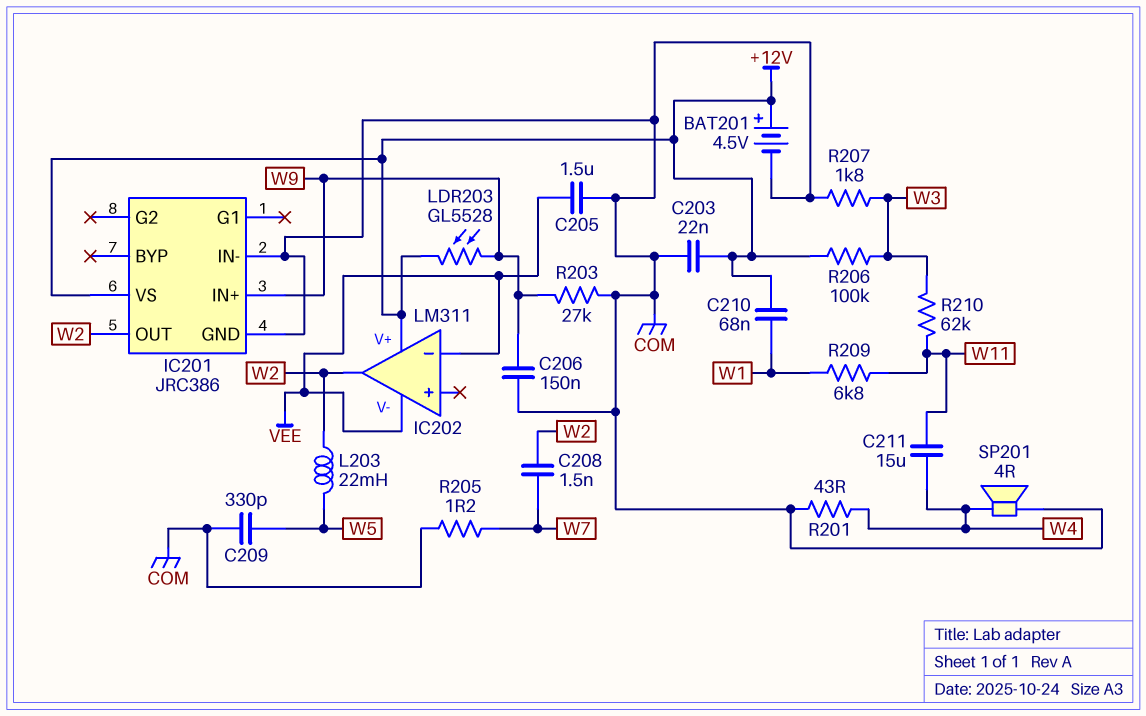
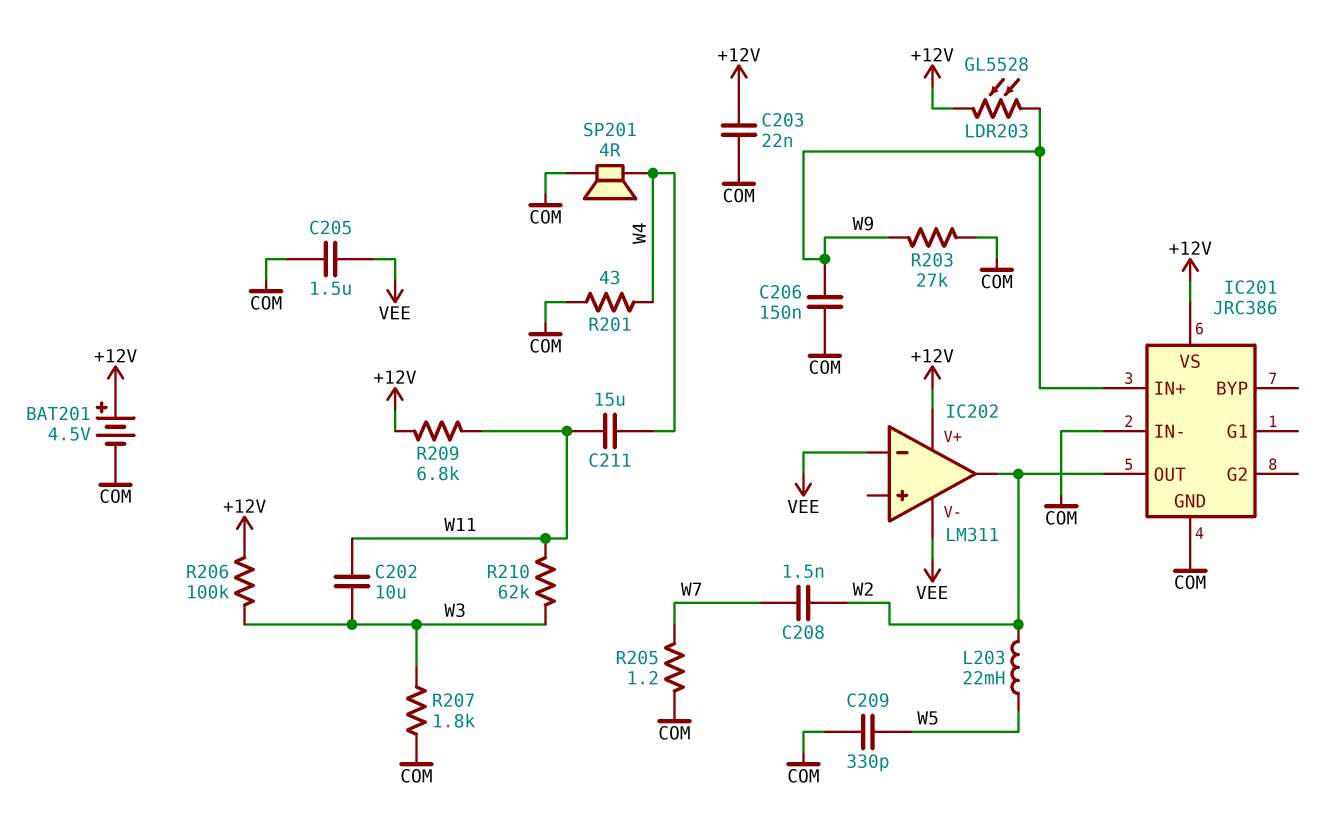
C202: none -> 10uF (W3, W11)
C210: 68nF (+12V, W1) -> none
R209: 6.8k (W1, W11) -> 6.8k (+12V, W11)

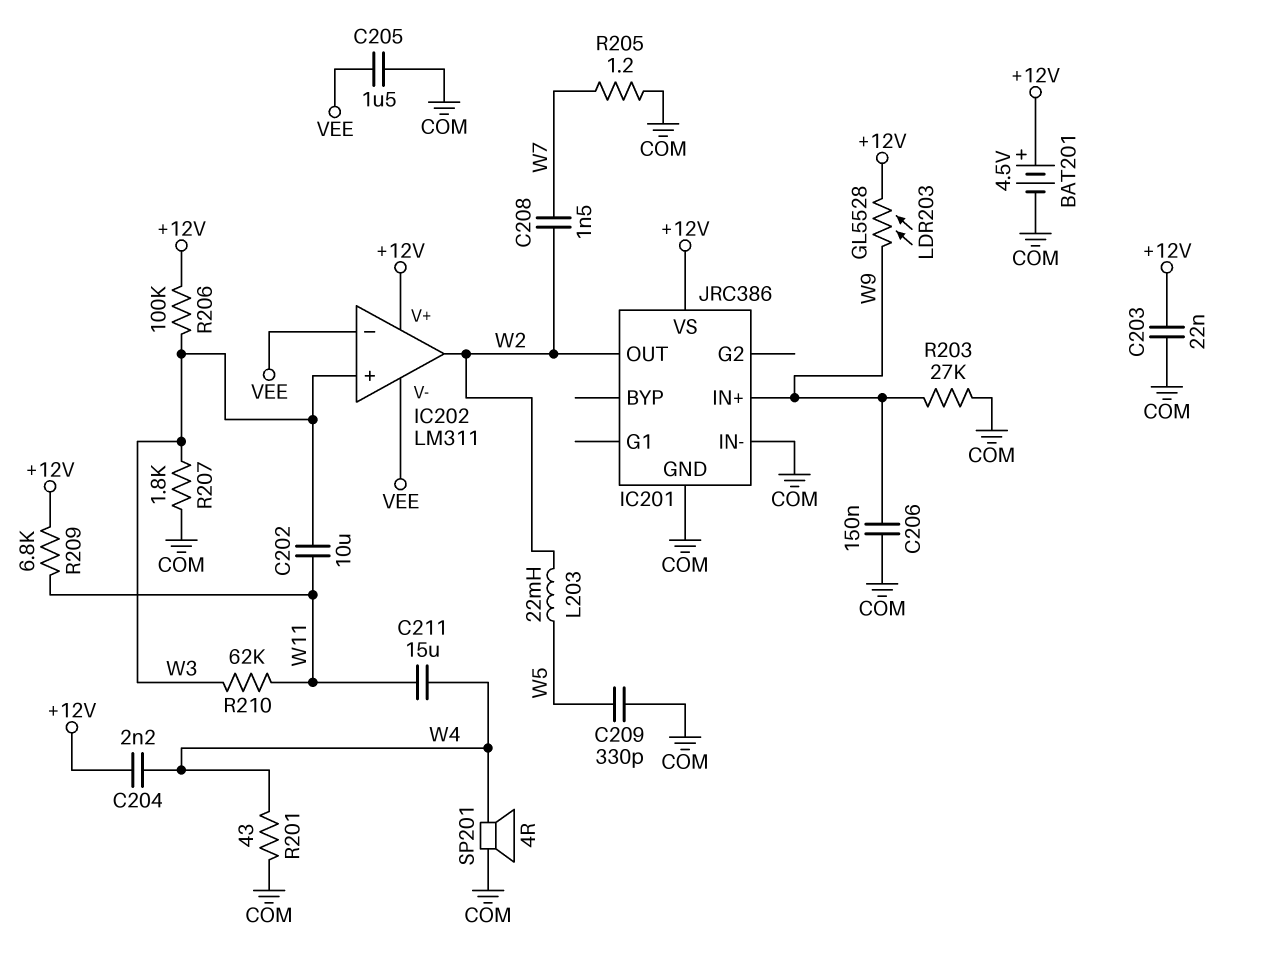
C204: none -> 2.2nF (+12V, W4)
IC202 pin in+: none -> W3

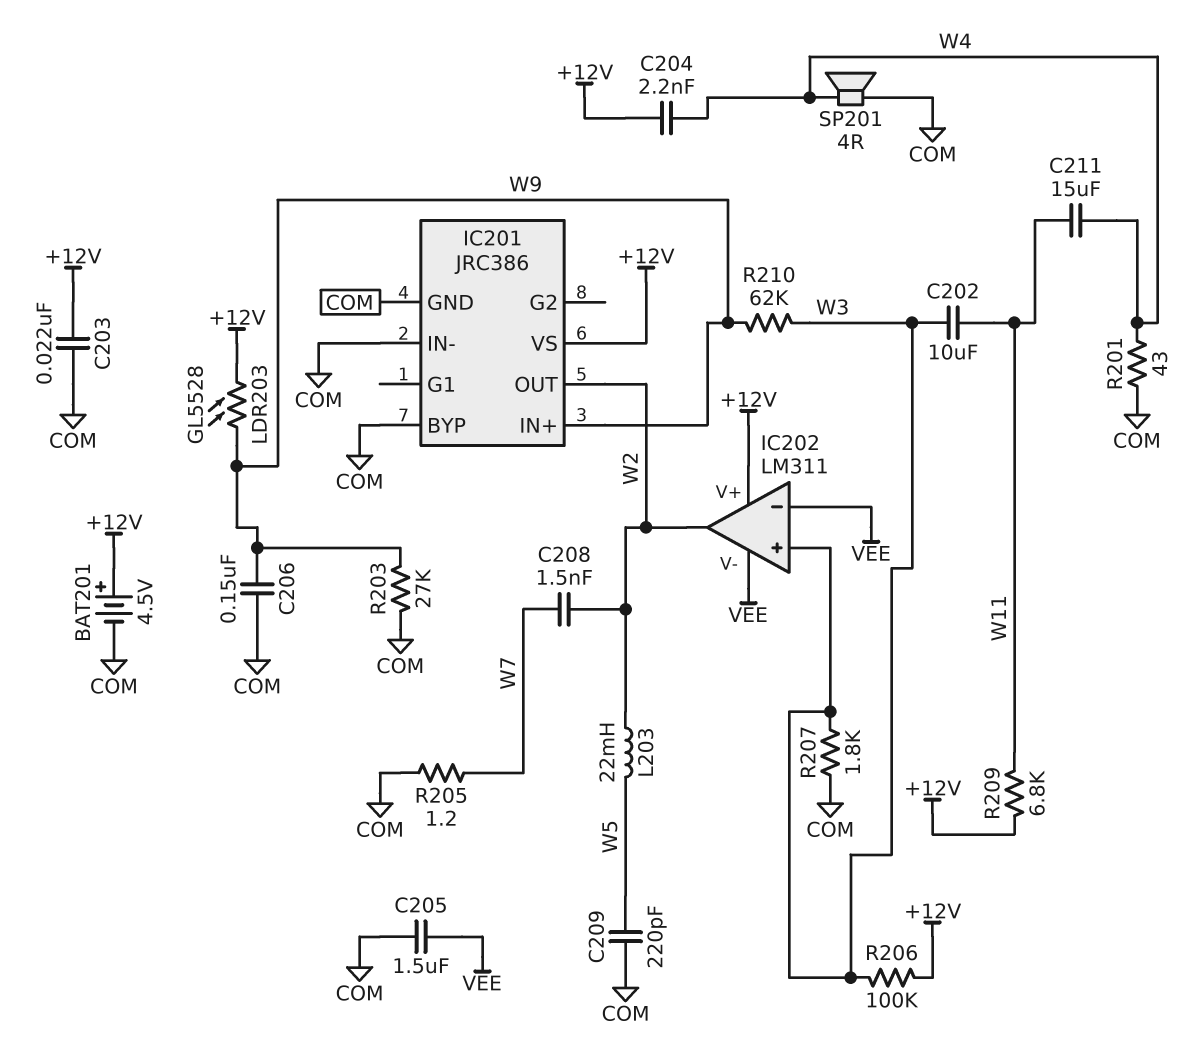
C209: 330pF (COM, W5) -> 220pF (COM, W5)
IC201 pin BYP: none -> COM
R210: 62k (W3, W11) -> 62k (W3, W9)

